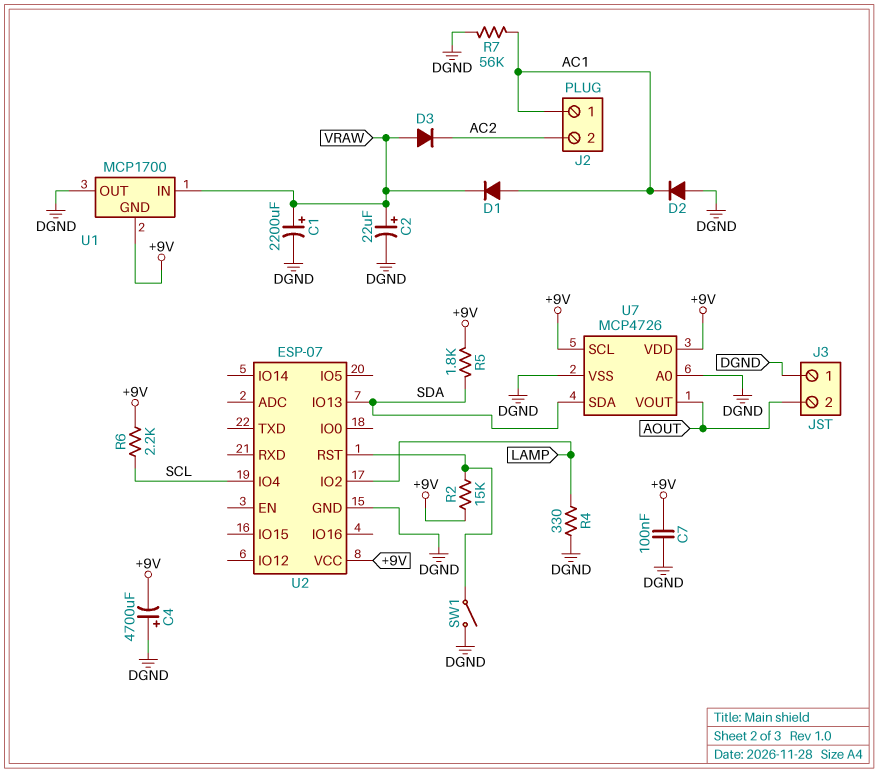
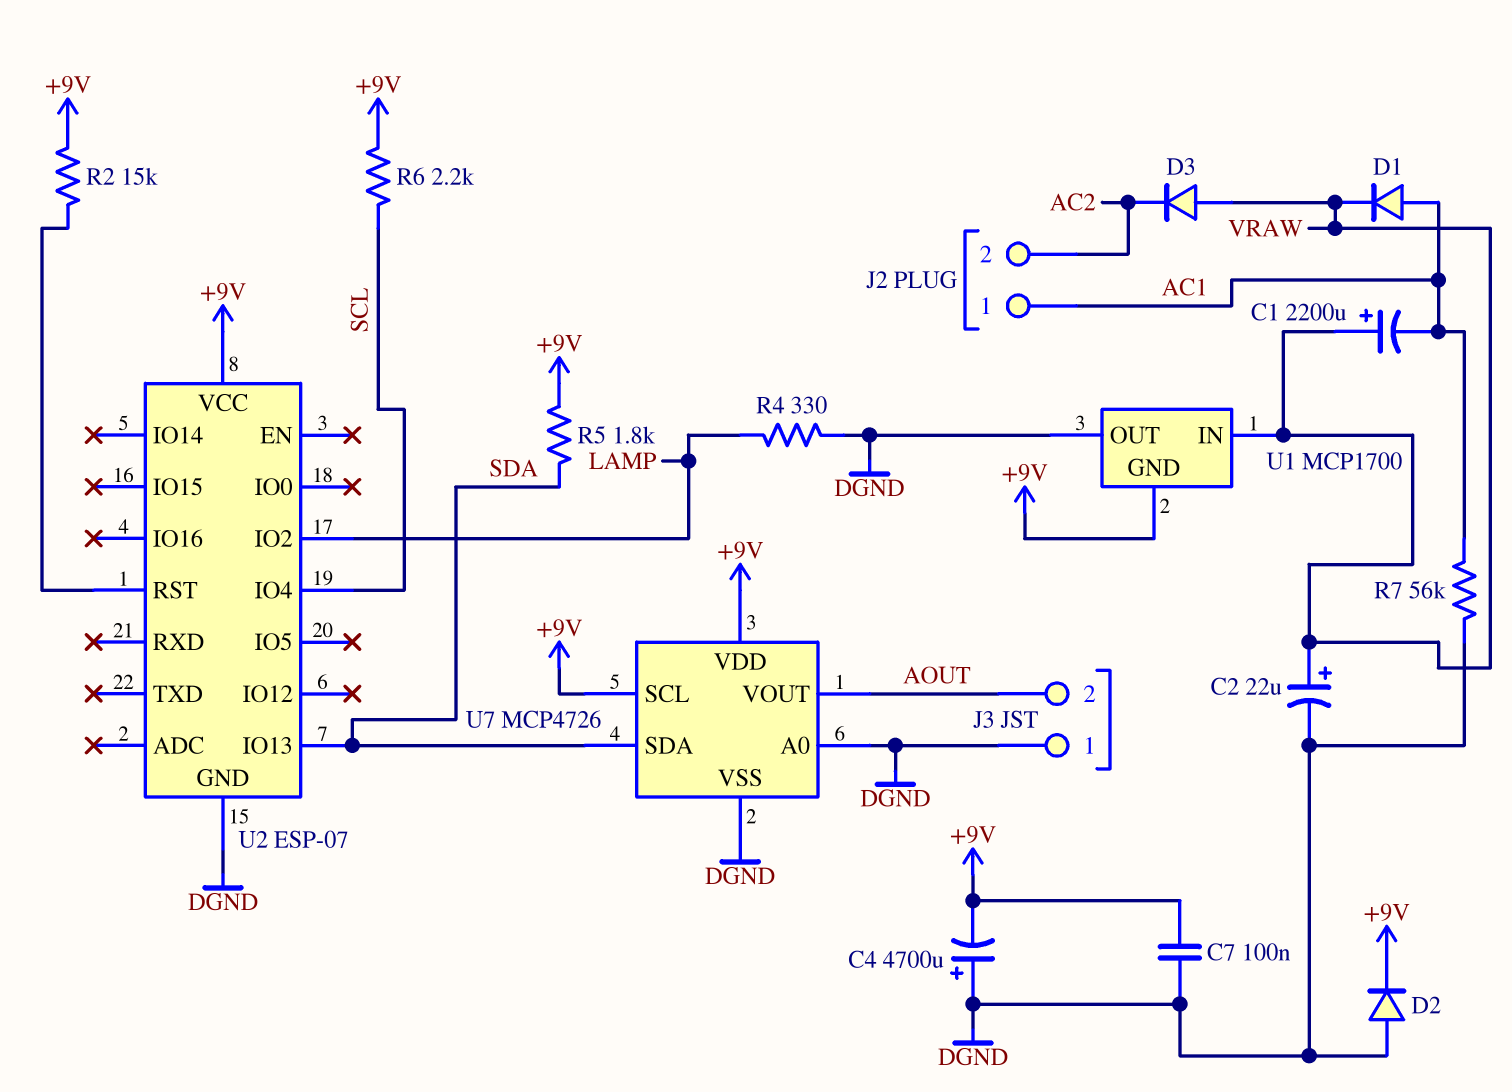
C1: 2200uF (plus VRAW, minus DGND) -> 2200uF (plus VRAW, minus AC1)
D2: diode (A DGND, K AC1) -> diode (A DGND, K +9V)
SW1: switch (DGND, U2/RST) -> none

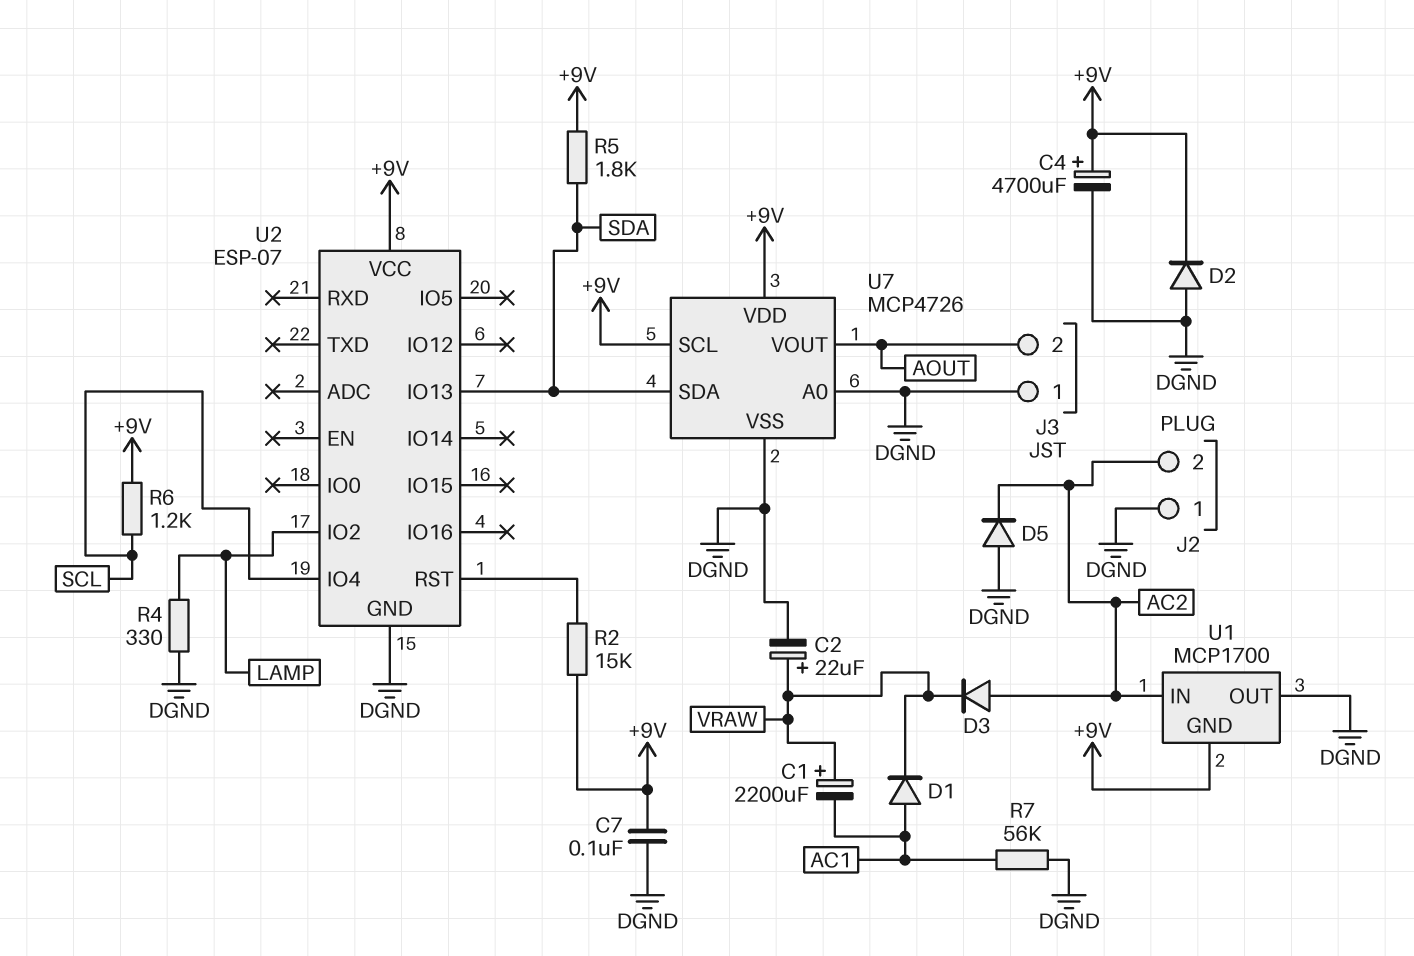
C4: 4700uF (plus DGND, minus +9V) -> 4700uF (plus +9V, minus DGND)
D3: diode (A VRAW, K AC2) -> diode (A AC2, K VRAW)
D5: none -> diode (A DGND, K AC2)
J2 pin 1: AC1 -> DGND
R6: 2.2k (+9V, SCL) -> 1.2k (+9V, SCL)
U1 pin IN: VRAW -> AC2

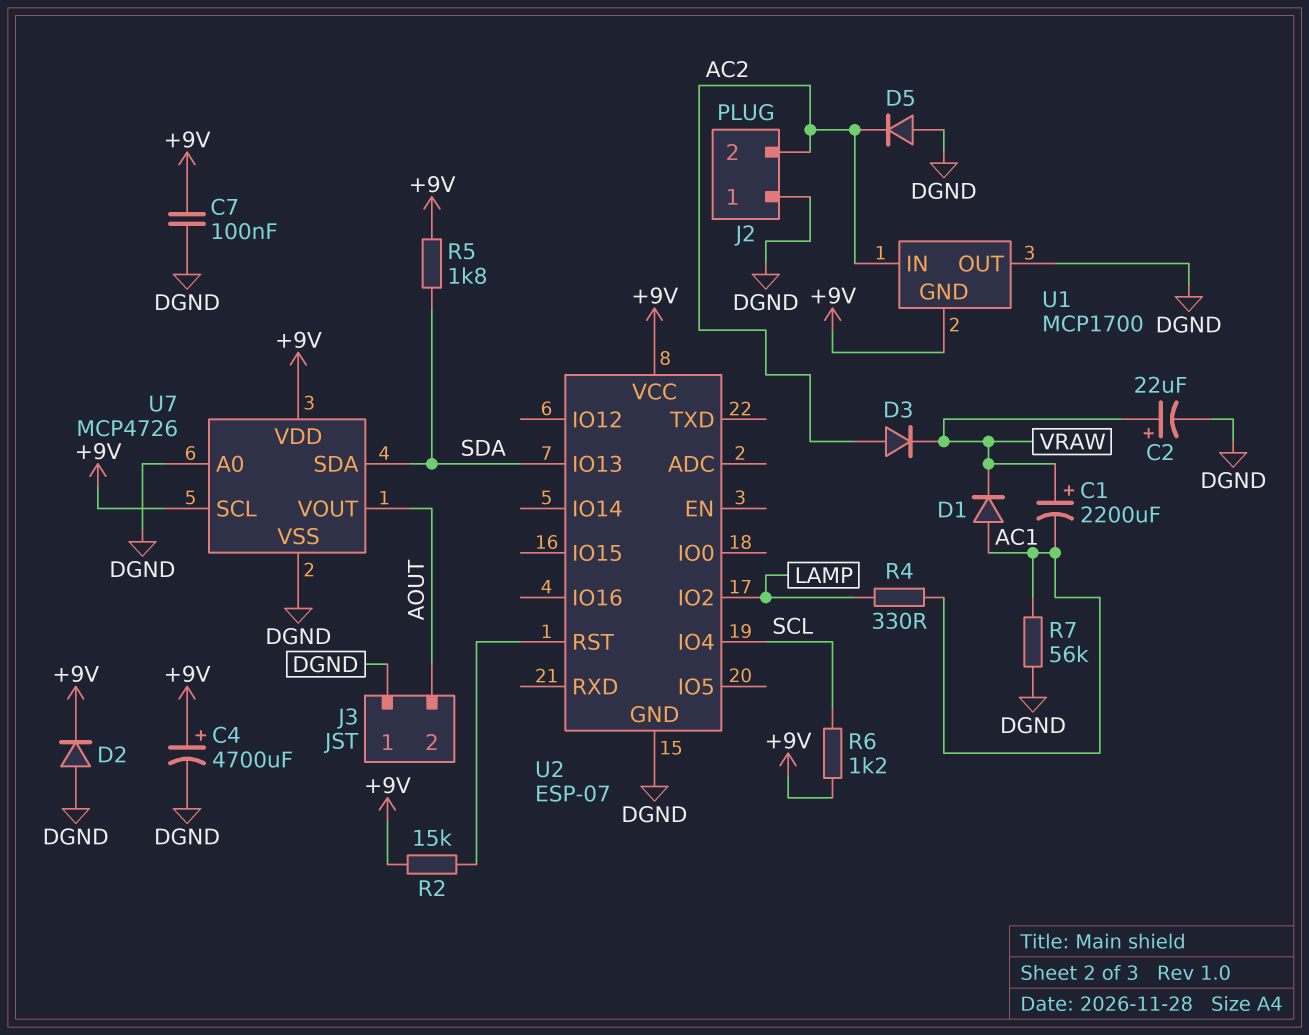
R4: 330 (DGND, LAMP) -> 330 (AC1, LAMP)

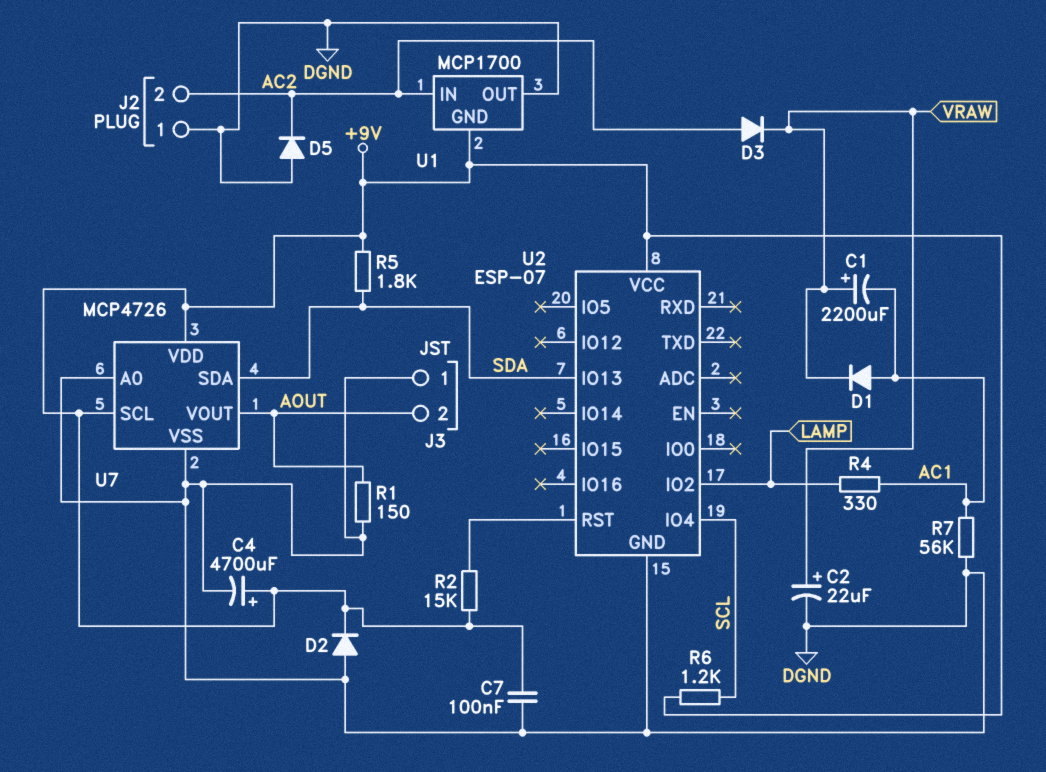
R1: none -> 150 (AOUT, DGND)

